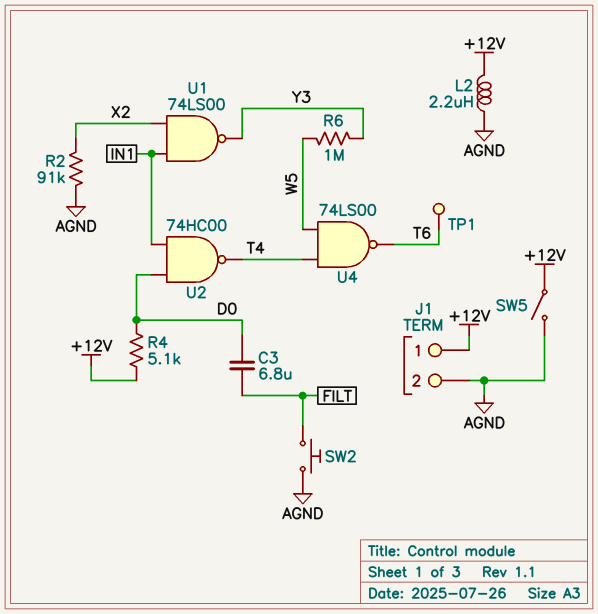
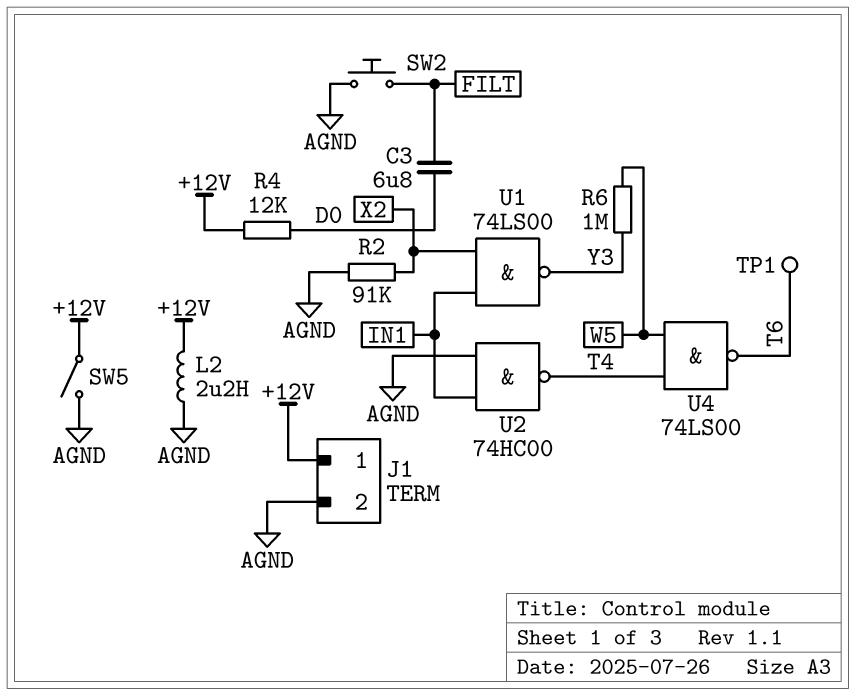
R4: 5.1k (+12V, D0) -> 12k (+12V, D0)
U2: NAND 74HC00 (in D0, in IN1, out T4) -> NAND 74HC00 (in AGND, in IN1, out T4)

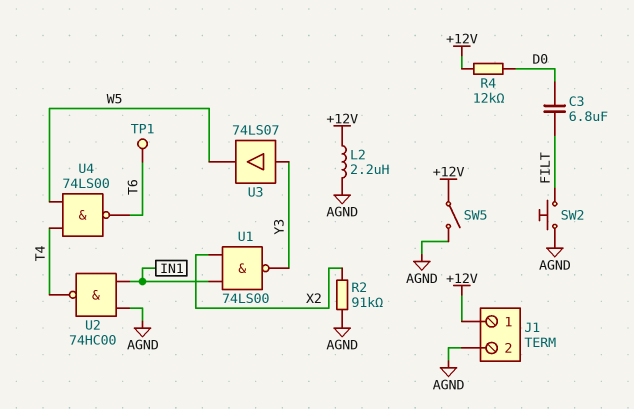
R6: 1M (W5, Y3) -> none
U3: none -> buffer 74LS07 (in Y3, out W5)

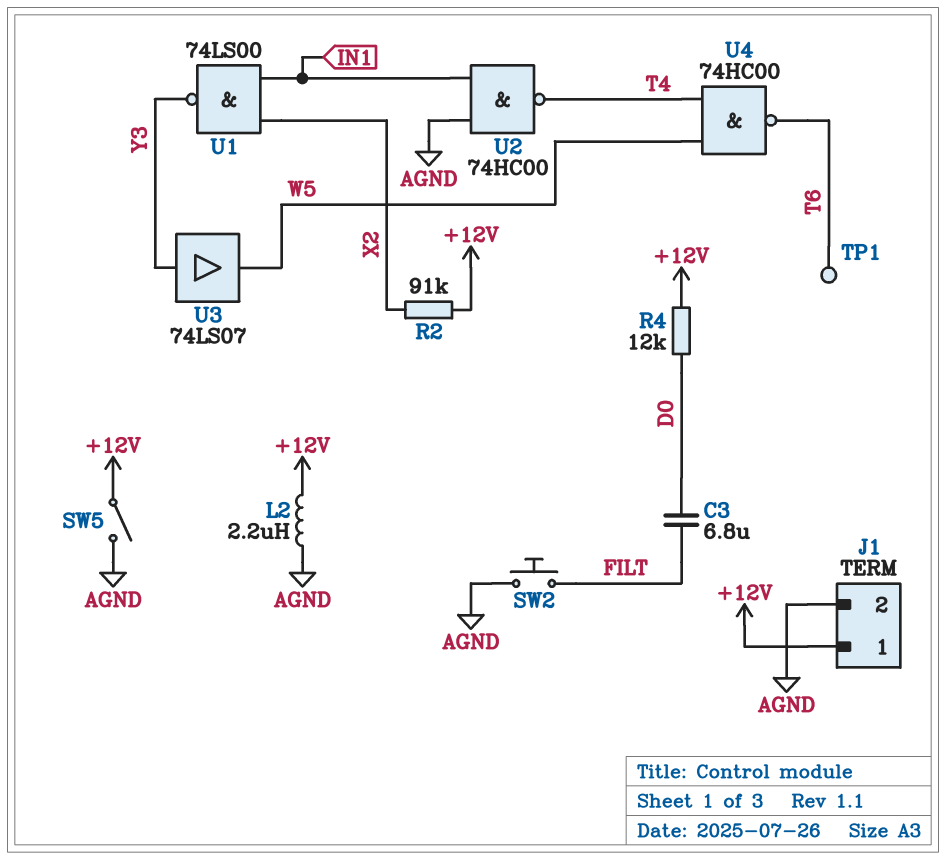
R2: 91k (AGND, X2) -> 91k (+12V, X2)
U4: NAND 74LS00 (in T4, in W5, out T6) -> NAND 74HC00 (in T4, in W5, out T6)

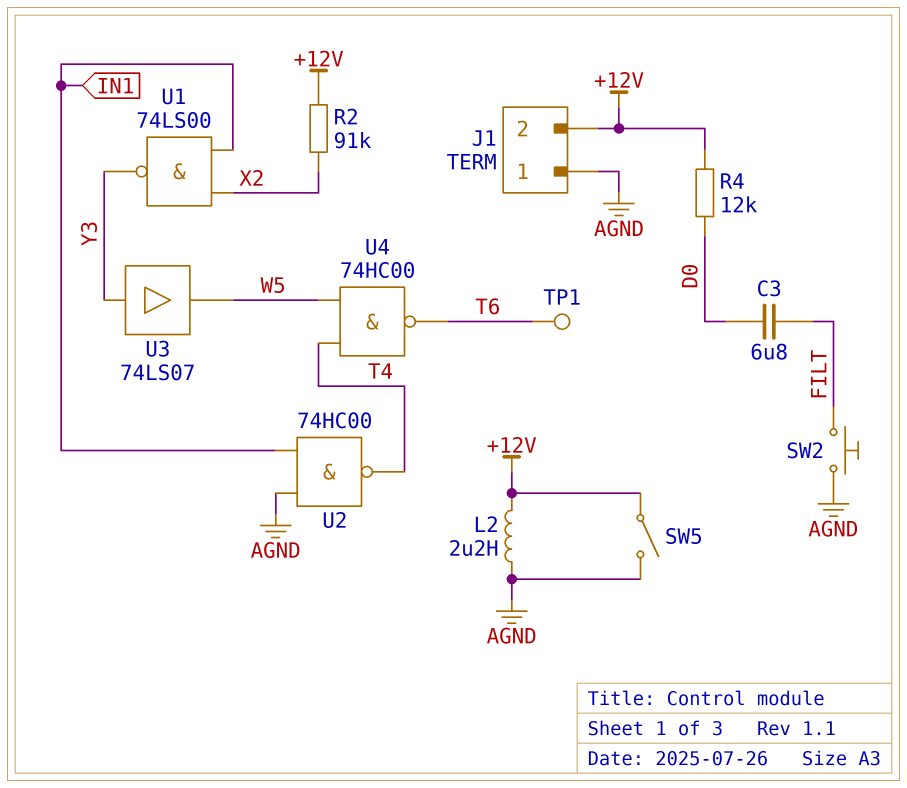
J1 pin 1: +12V -> AGND
J1 pin 2: AGND -> +12V

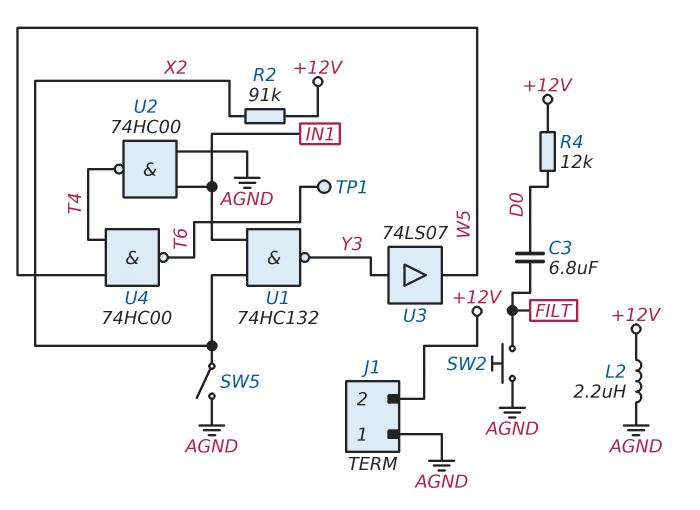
SW5: switch (+12V, AGND) -> switch (AGND, X2)
U1: NAND 74LS00 (in IN1, in X2, out Y3) -> NAND 74HC132 (in IN1, in X2, out Y3)

